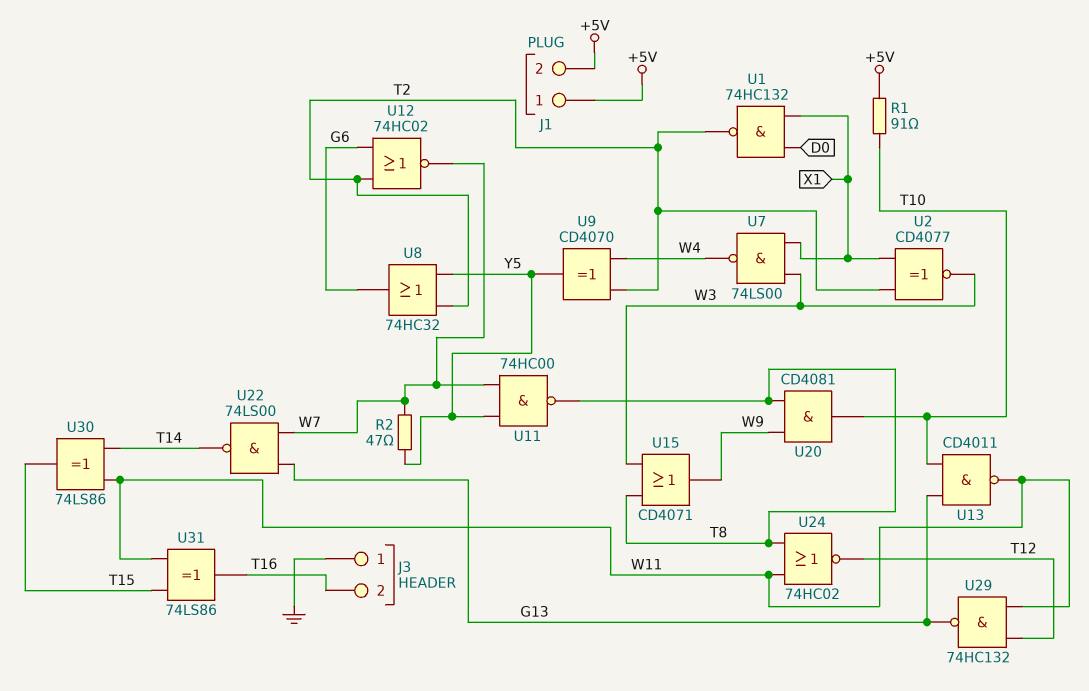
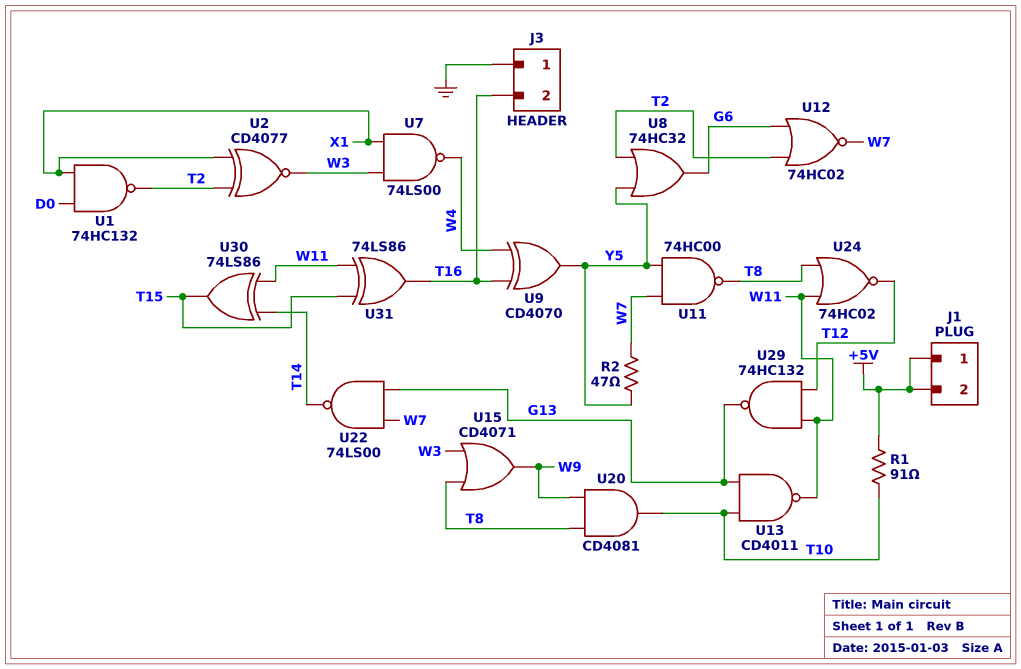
U9: XOR CD4070 (in T2, in W4, out Y5) -> XOR CD4070 (in T16, in W4, out Y5)

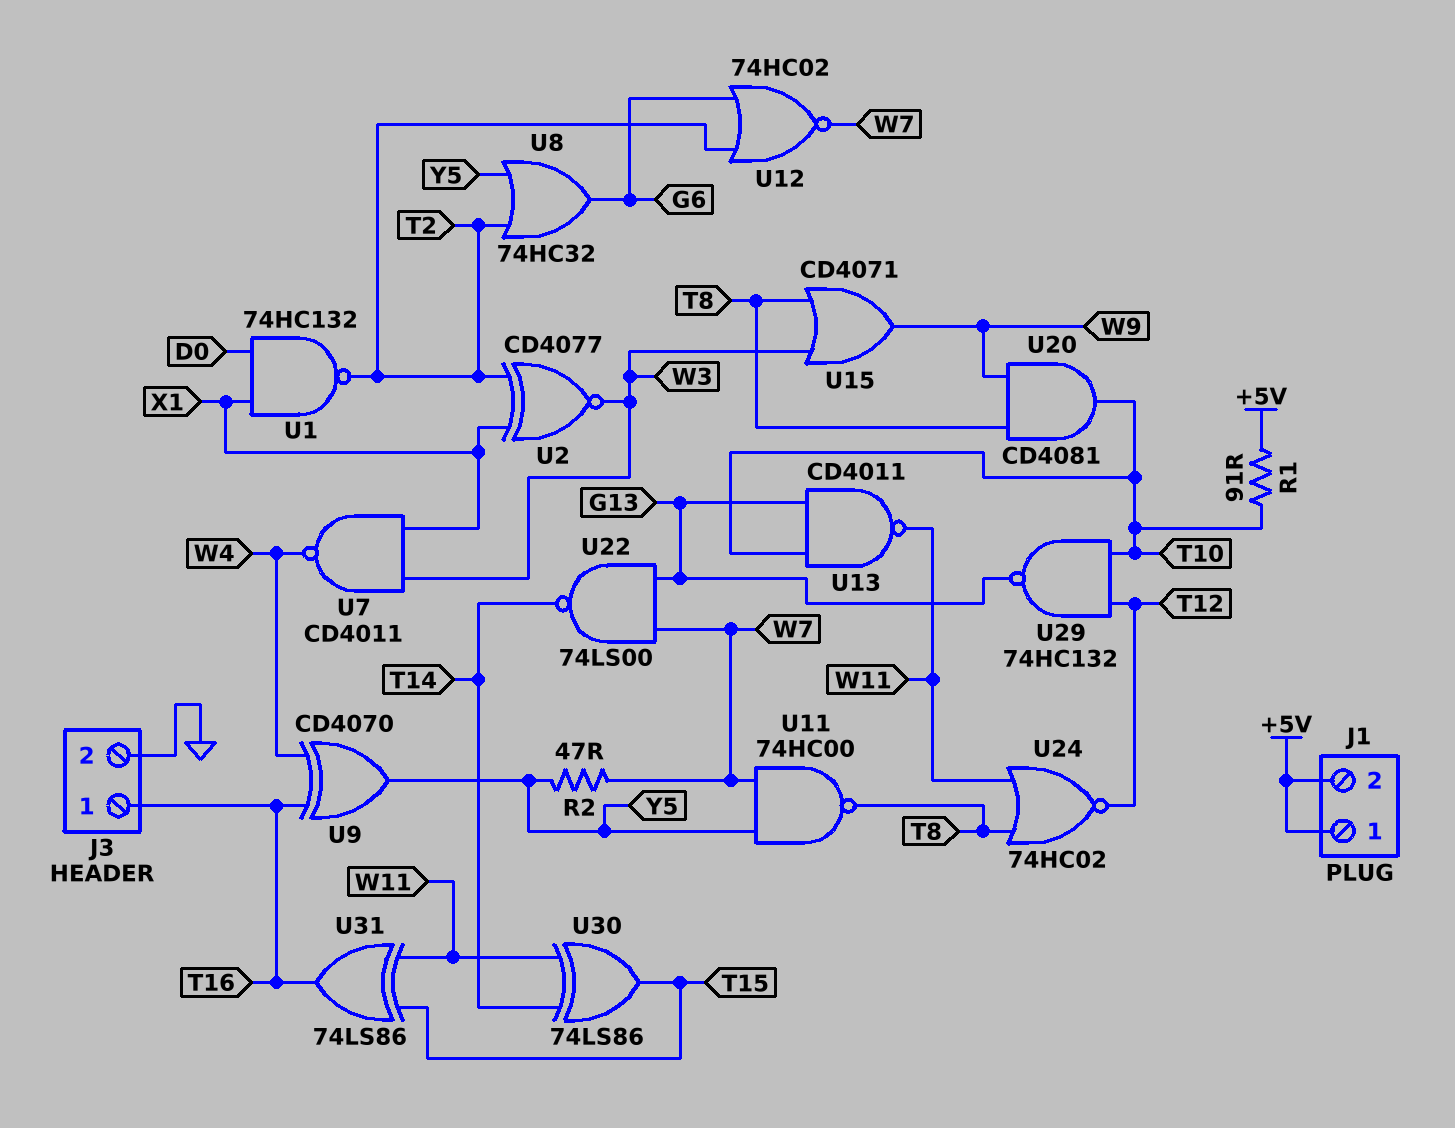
J3 pin 1: GND -> T16
J3 pin 2: T16 -> GND
U7: NAND 74LS00 (in W3, in X1, out W4) -> NAND CD4011 (in W3, in X1, out W4)
U29: NAND 74HC132 (in T12, in W11, out G13) -> NAND 74HC132 (in T10, in T12, out G13)

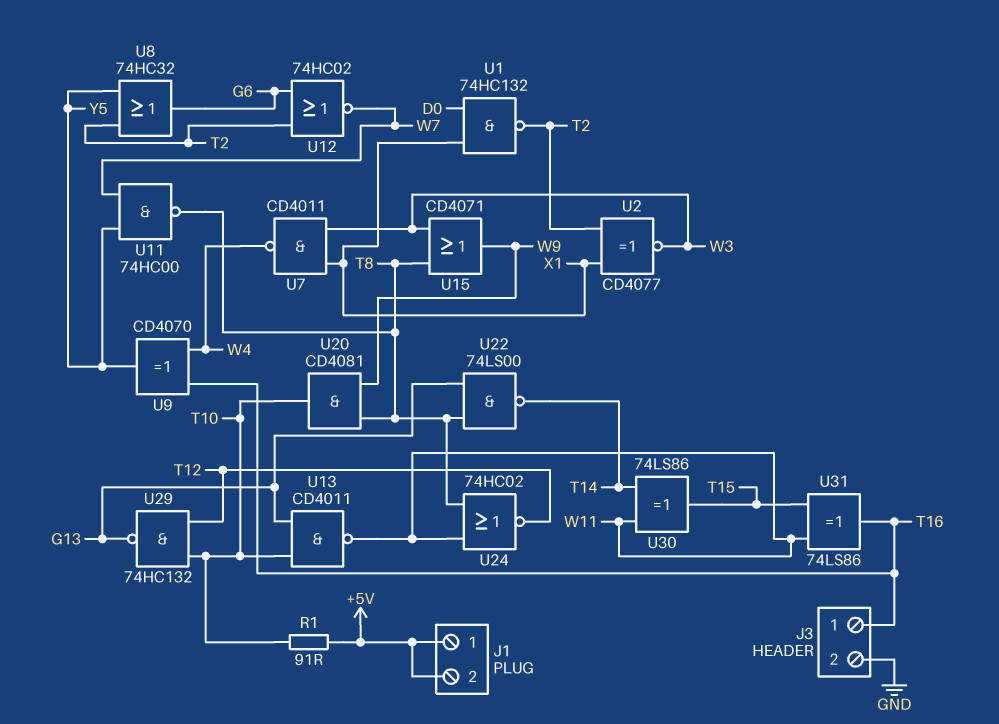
R2: 47 (W7, Y5) -> none
U22: NAND 74LS00 (in G13, in W7, out T14) -> NAND 74LS00 (in G13, in T8, out T14)

